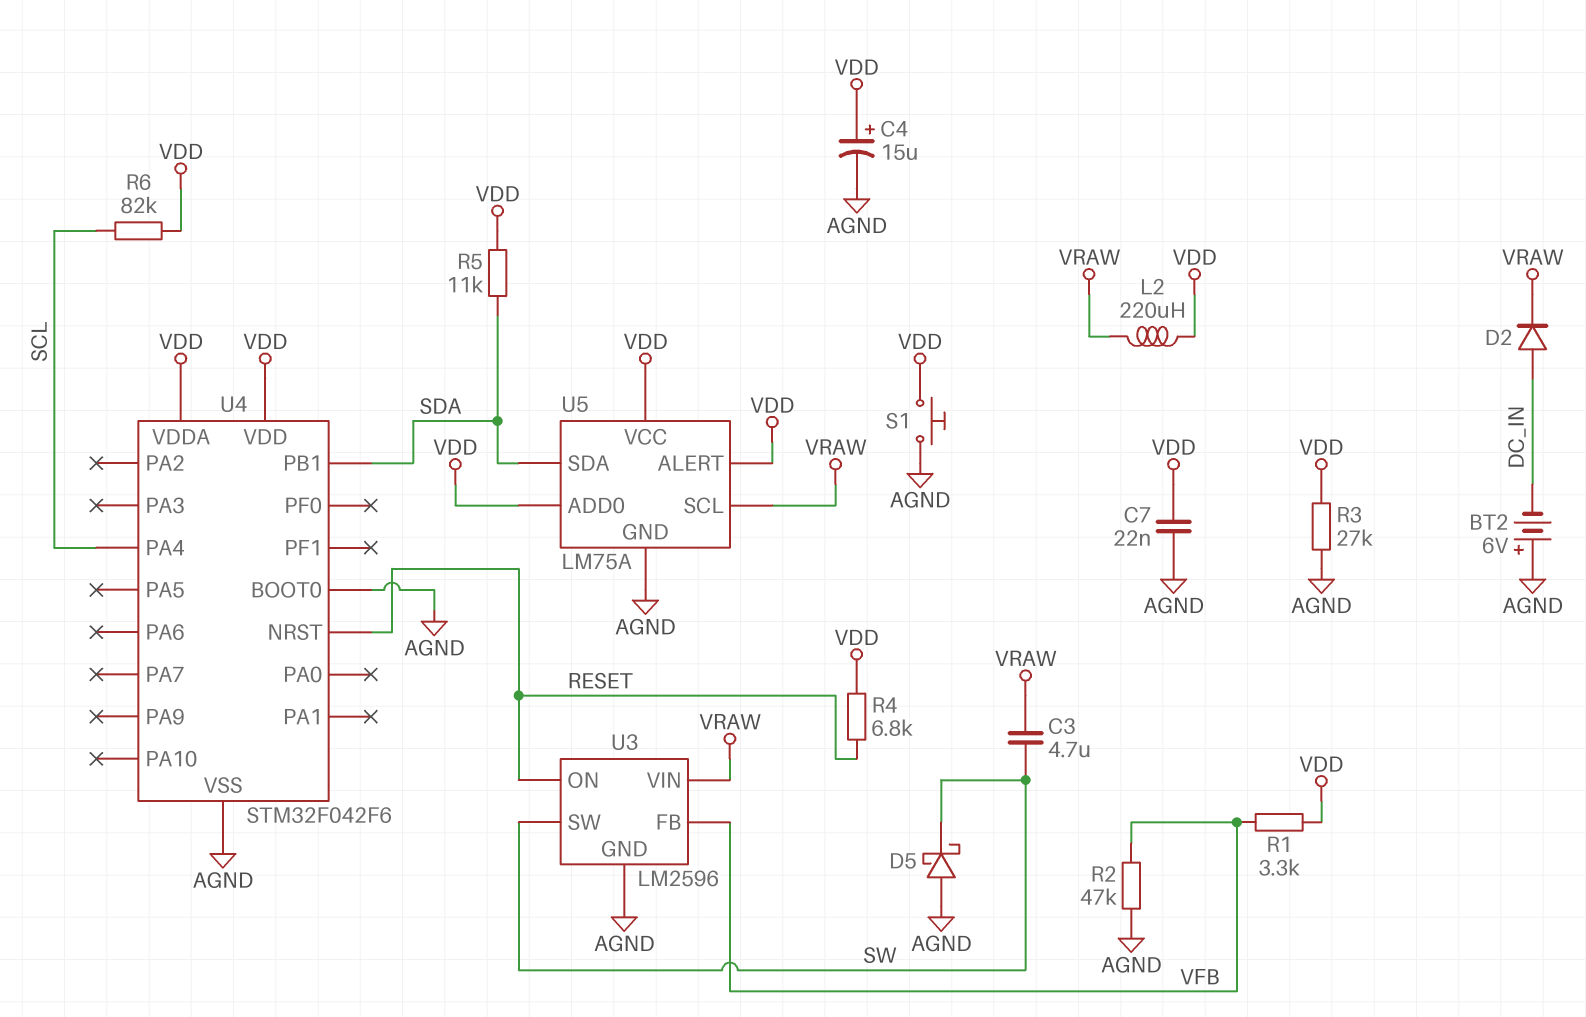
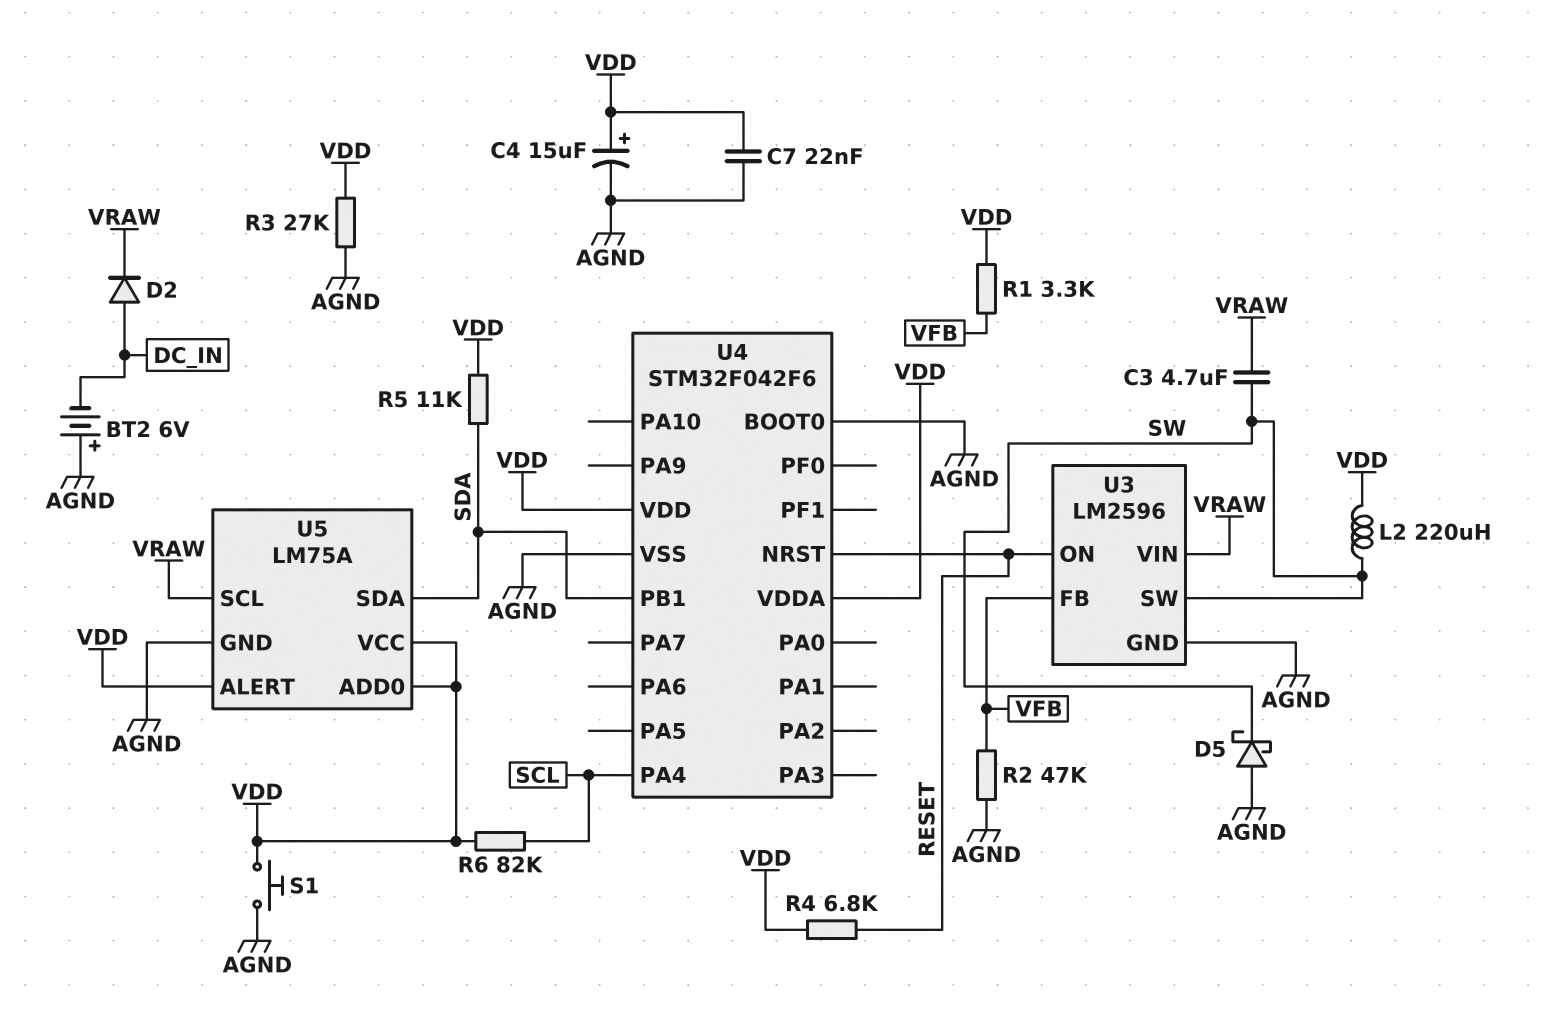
L2: 220uH (VDD, VRAW) -> 220uH (SW, VDD)

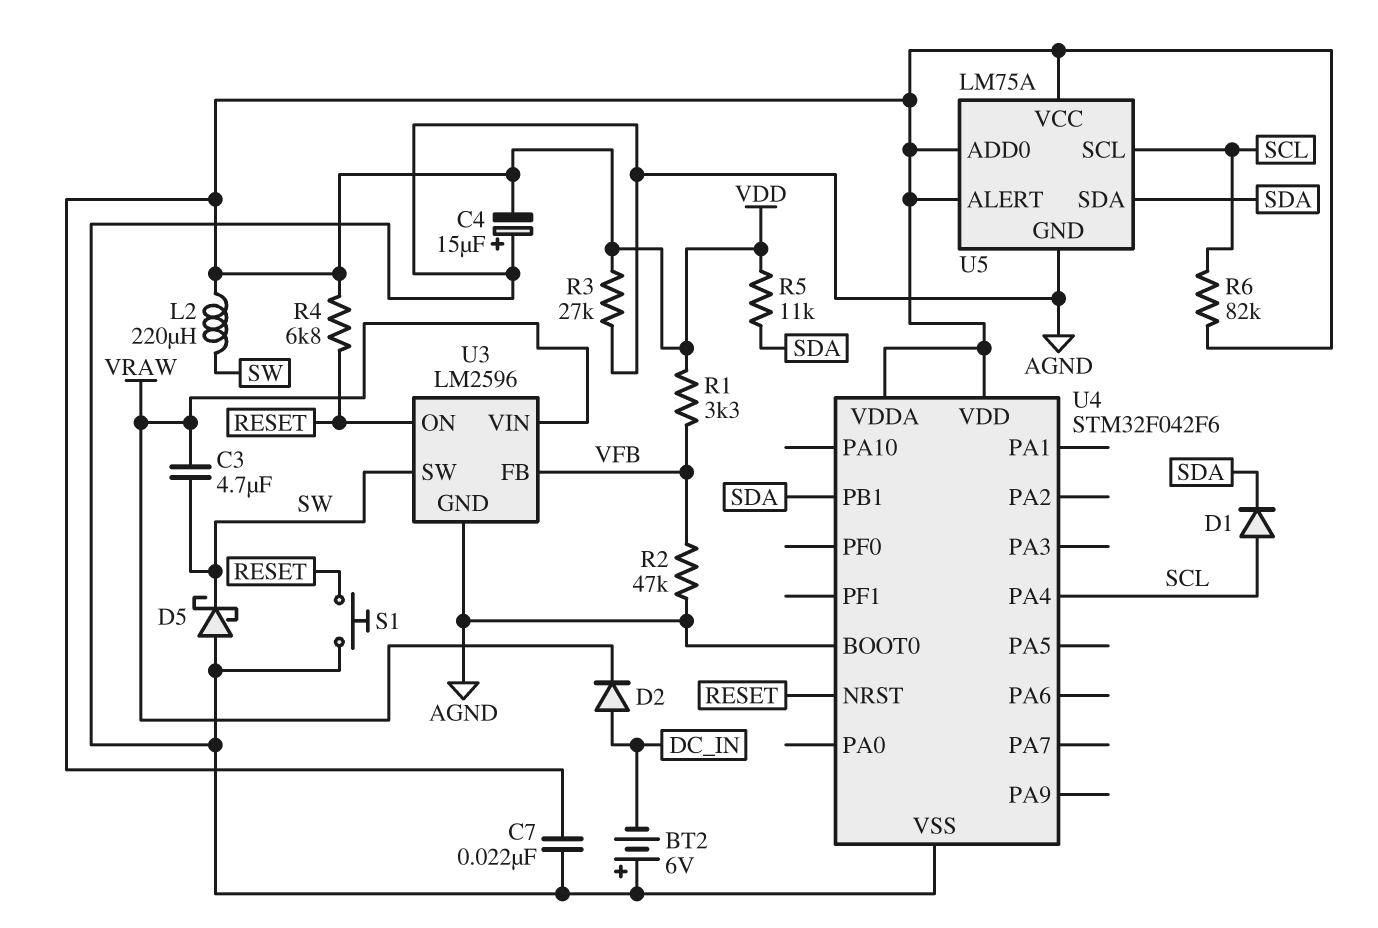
C4: 15uF (plus VDD, minus AGND) -> 15uF (plus AGND, minus VDD)
D1: none -> diode (A SCL, K SDA)
S1: button (AGND, VDD) -> button (AGND, RESET)
U5 pin SCL: VRAW -> SCL

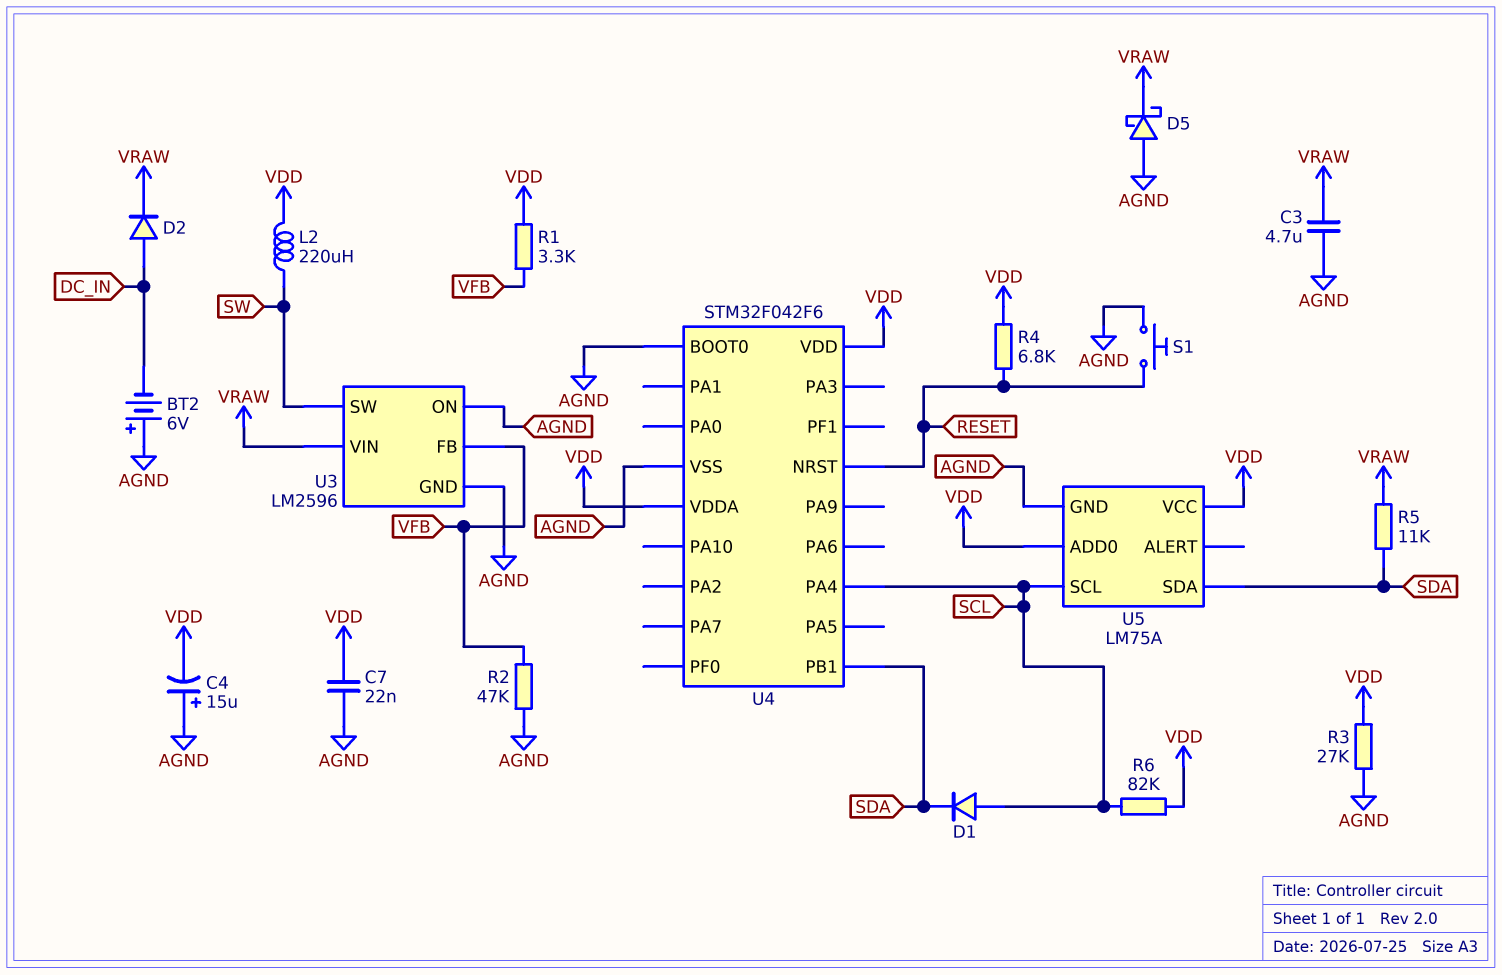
C3: 4.7uF (SW, VRAW) -> 4.7uF (AGND, VRAW)
D5: schottky (A AGND, K SW) -> schottky (A AGND, K VRAW)
R5: 11k (SDA, VDD) -> 11k (SDA, VRAW)
U3 pin ON: RESET -> AGND
U5 pin ALERT: VDD -> none

